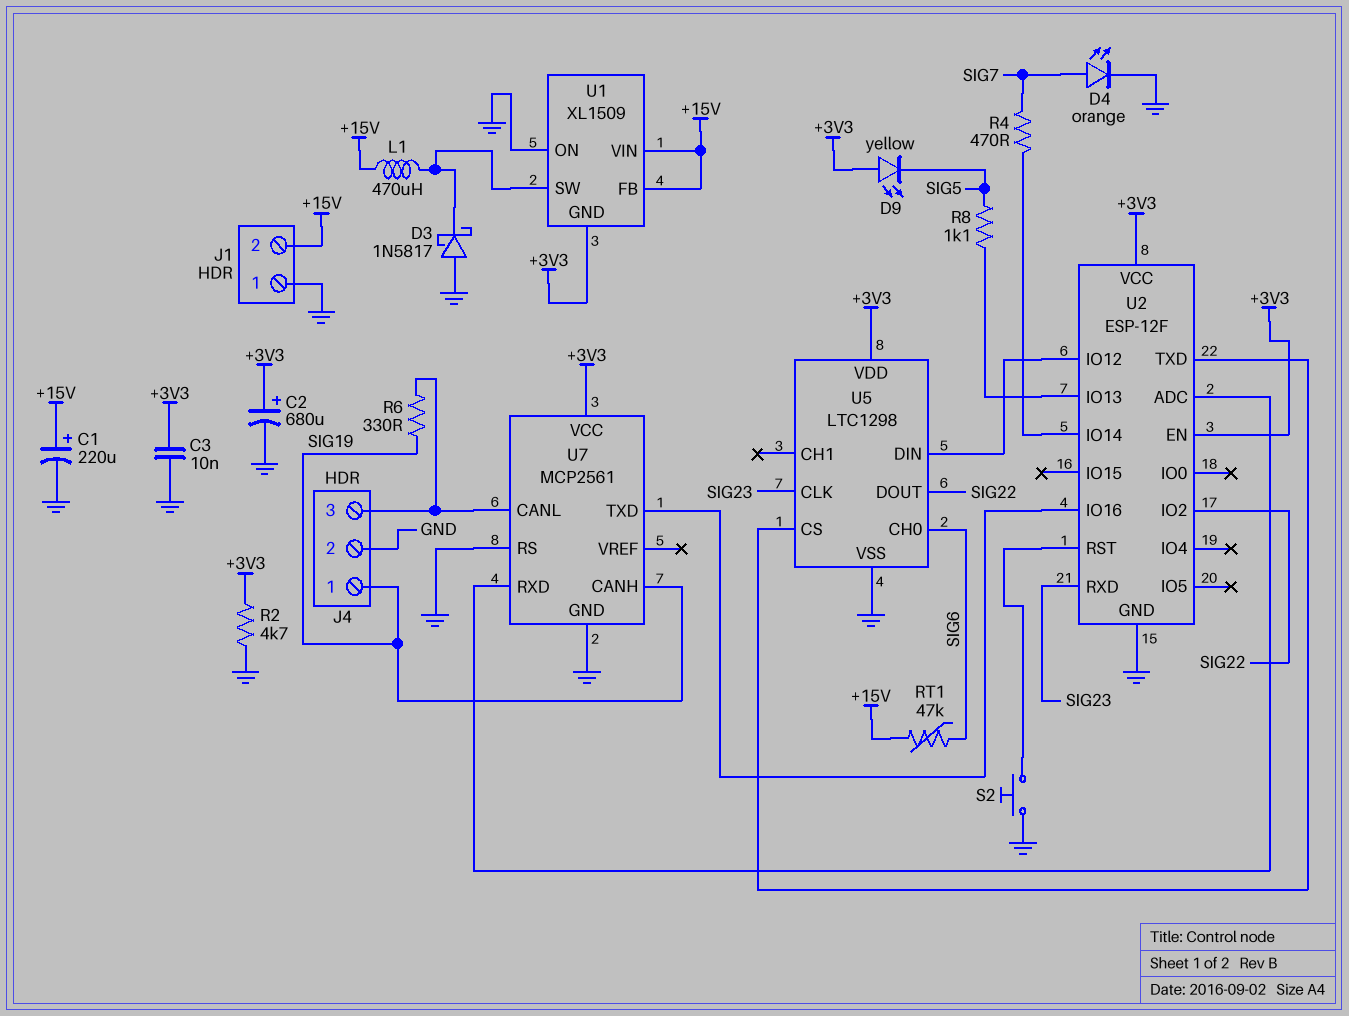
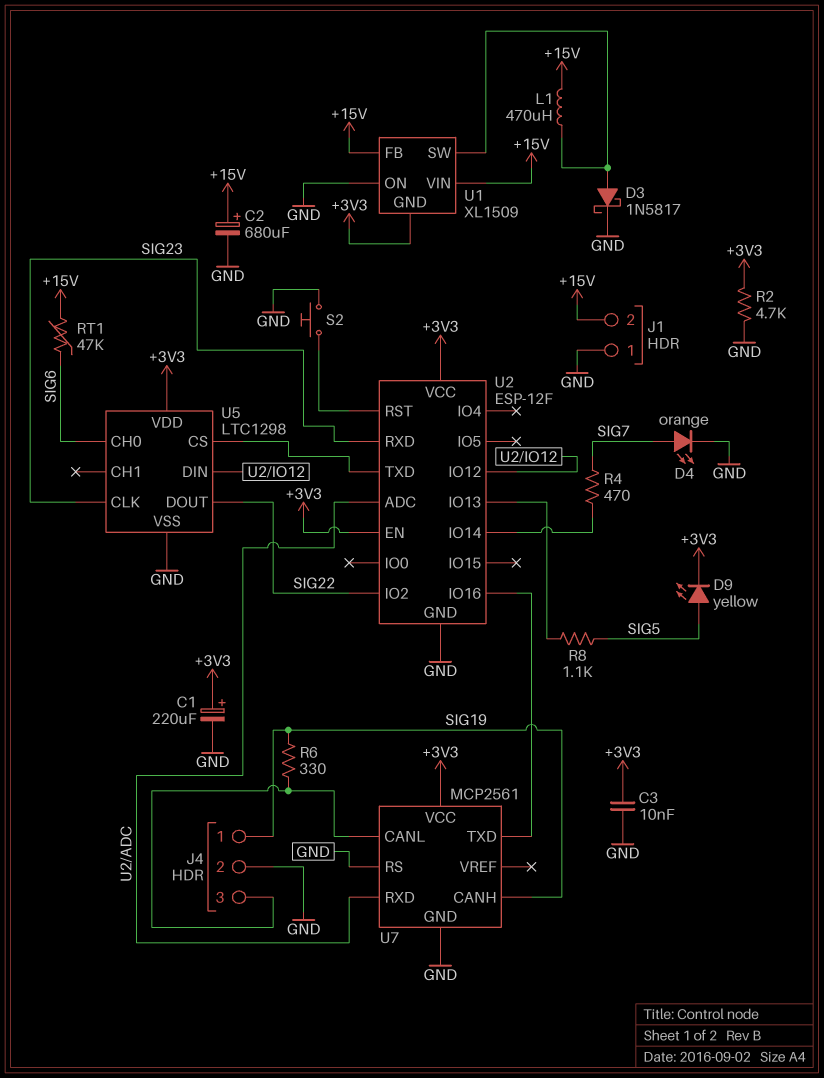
C1: 220uF (plus +15V, minus GND) -> 220uF (plus +3V3, minus GND)
C2: 680uF (plus +3V3, minus GND) -> 680uF (plus +15V, minus GND)
D3: schottky 1N5817 (A GND, K U1/SW) -> schottky 1N5817 (A U1/SW, K GND)
D9: LED yellow (A +3V3, K SIG5) -> LED yellow (A SIG5, K +3V3)

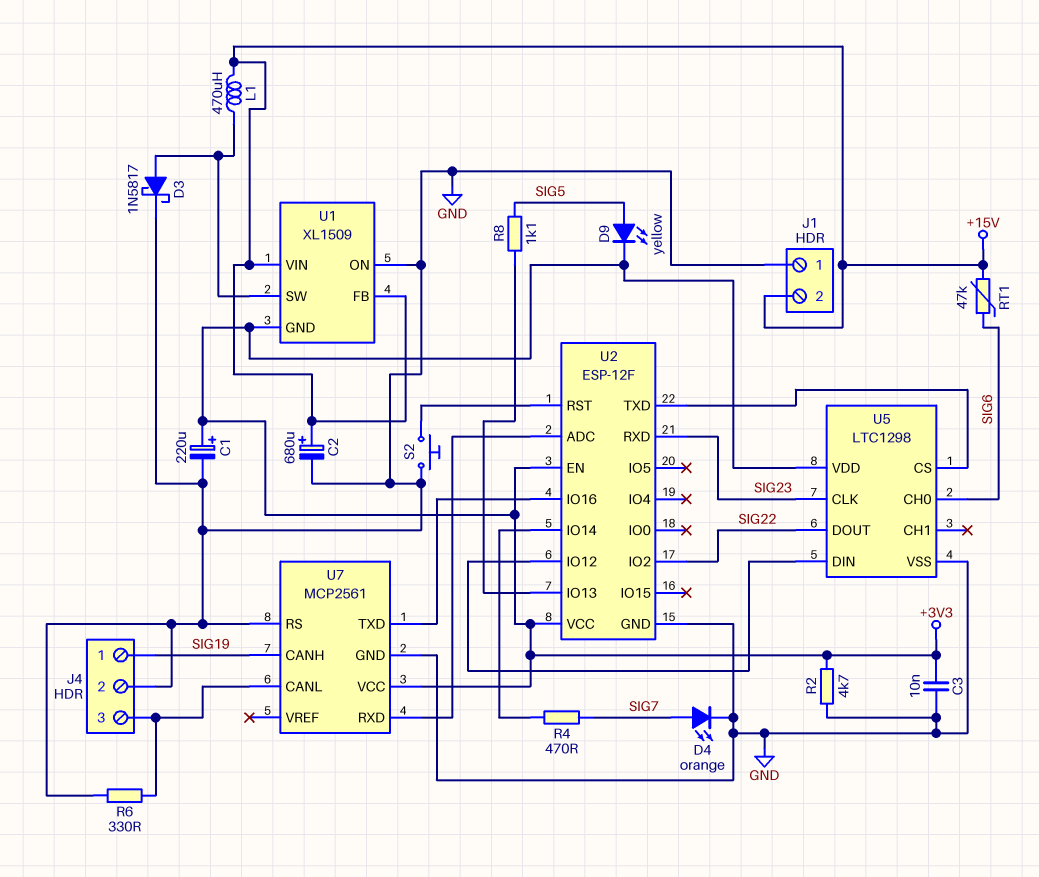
R6: 330 (J4/3, SIG19) -> 330 (GND, J4/3)

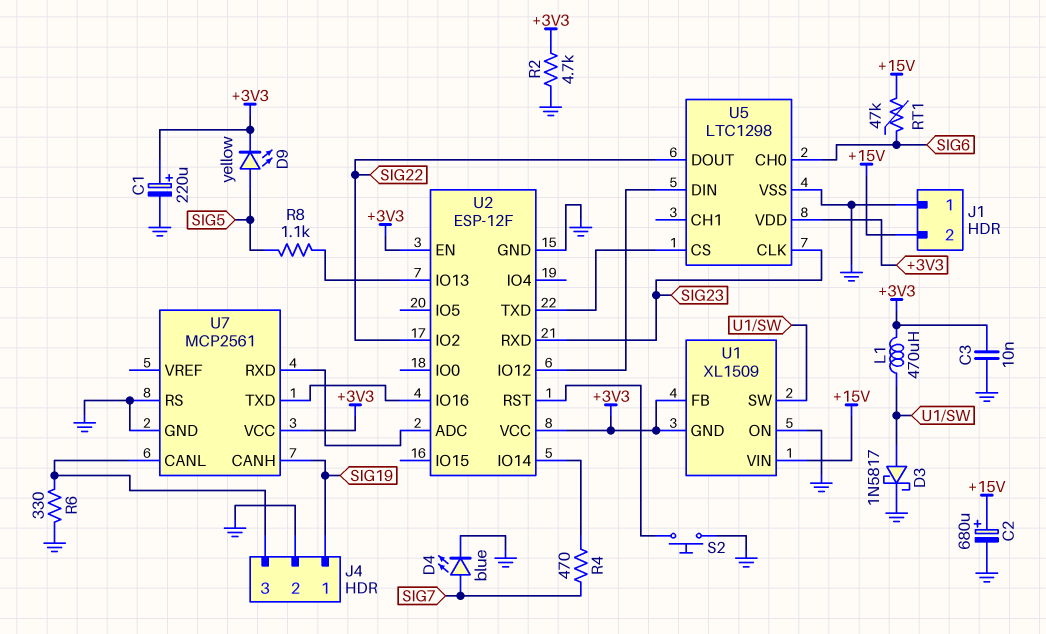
D4: LED orange (A SIG7, K GND) -> LED blue (A SIG7, K GND)
L1: 470uH (+15V, U1/SW) -> 470uH (+3V3, U1/SW)
U1 pin FB: +15V -> +3V3

